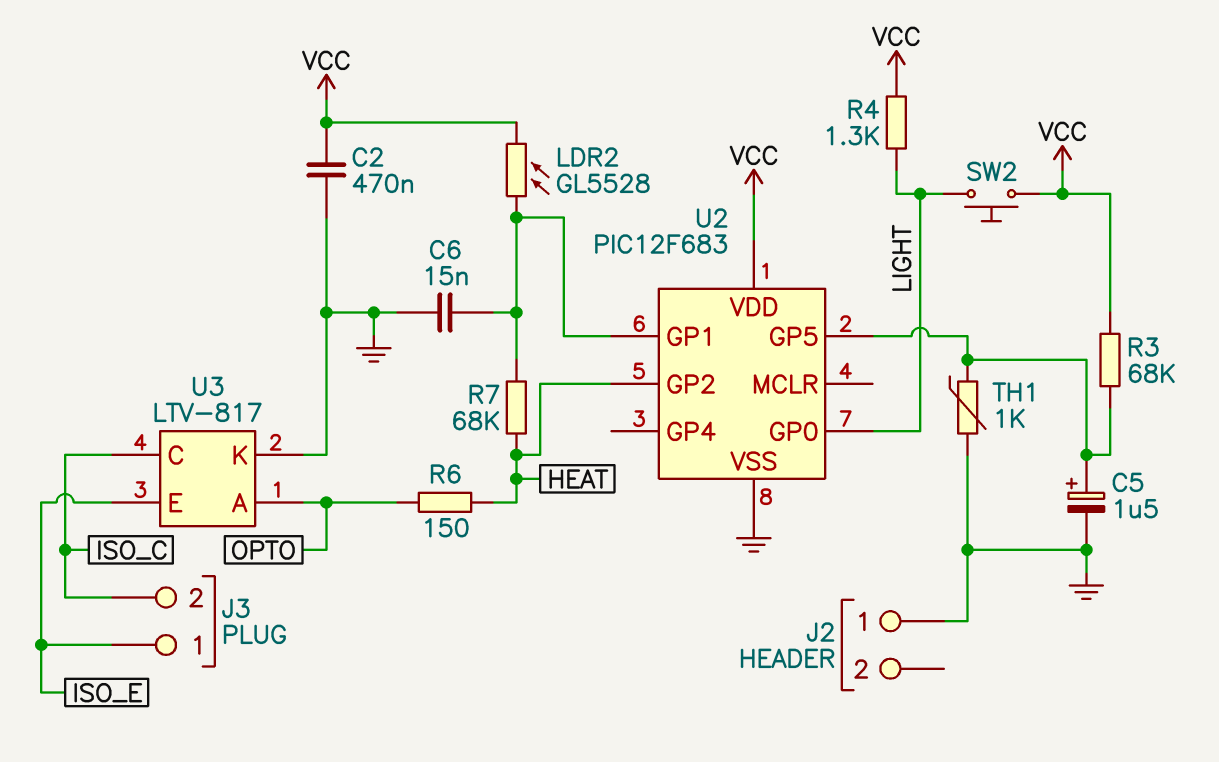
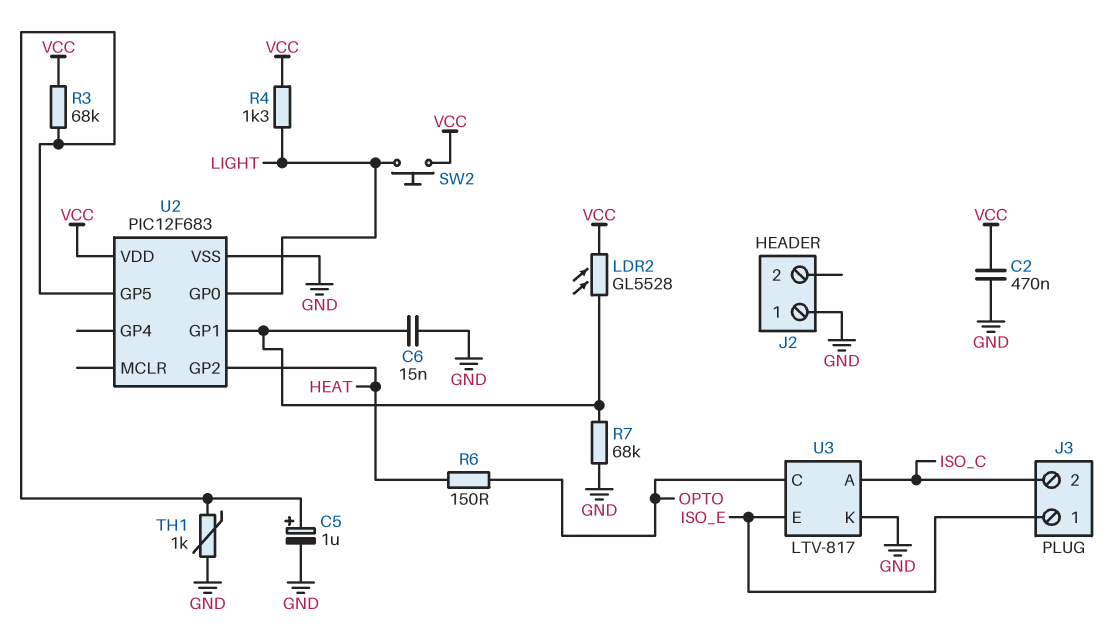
C5: 1.5uF (plus U2/GP5, minus GND) -> 1uF (plus U2/GP5, minus GND)
R7: 68k (HEAT, U2/GP1) -> 68k (GND, U2/GP1)
U3 pin A: OPTO -> ISO_C
U3 pin C: ISO_C -> OPTO

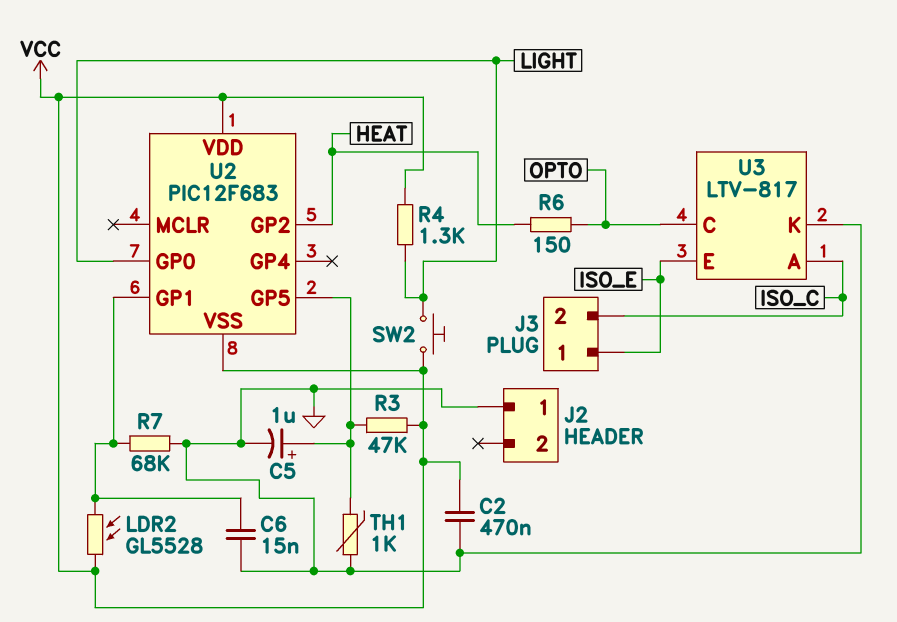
R3: 68k (U2/GP5, VCC) -> 47k (U2/GP5, VCC)
U2 pin VSS: GND -> VCC

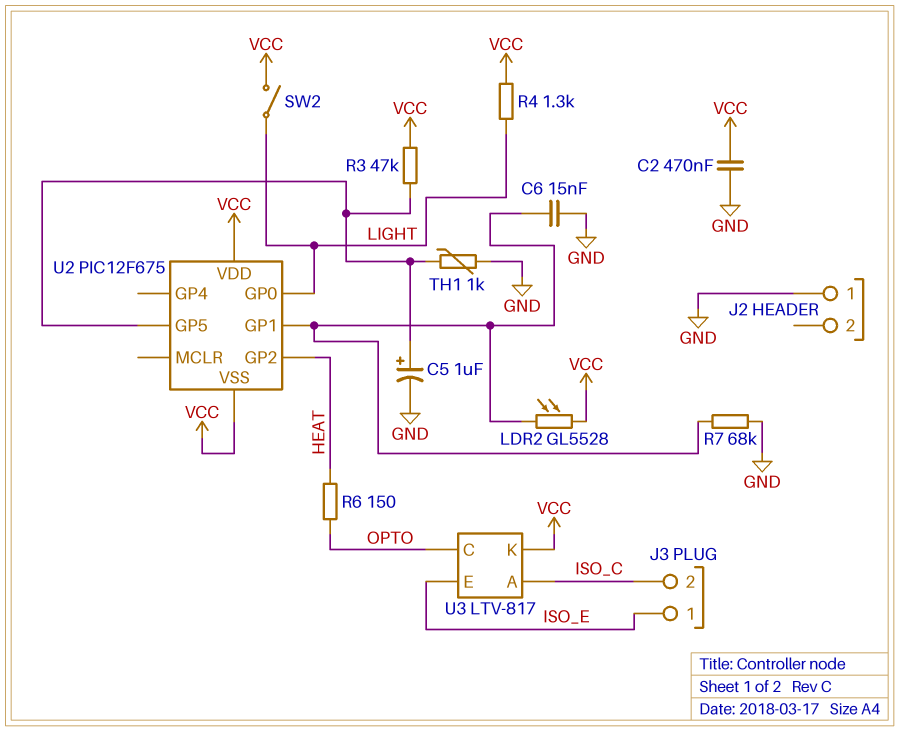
SW2: button (LIGHT, VCC) -> switch (LIGHT, VCC)
U2: PIC12F683 -> PIC12F675
U3 pin K: GND -> VCC

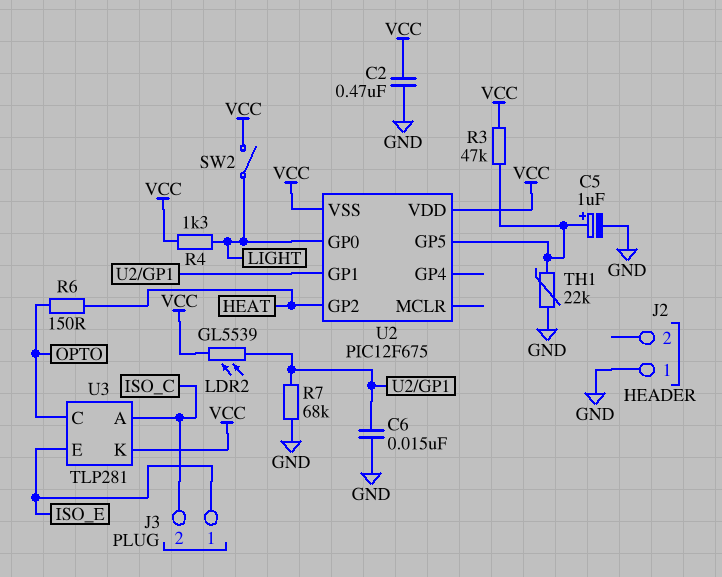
LDR2: GL5528 (U2/GP1, VCC) -> GL5539 (U2/GP1, VCC)
TH1: 1k (GND, U2/GP5) -> 22k (GND, U2/GP5)
U3: LTV-817 -> TLP281

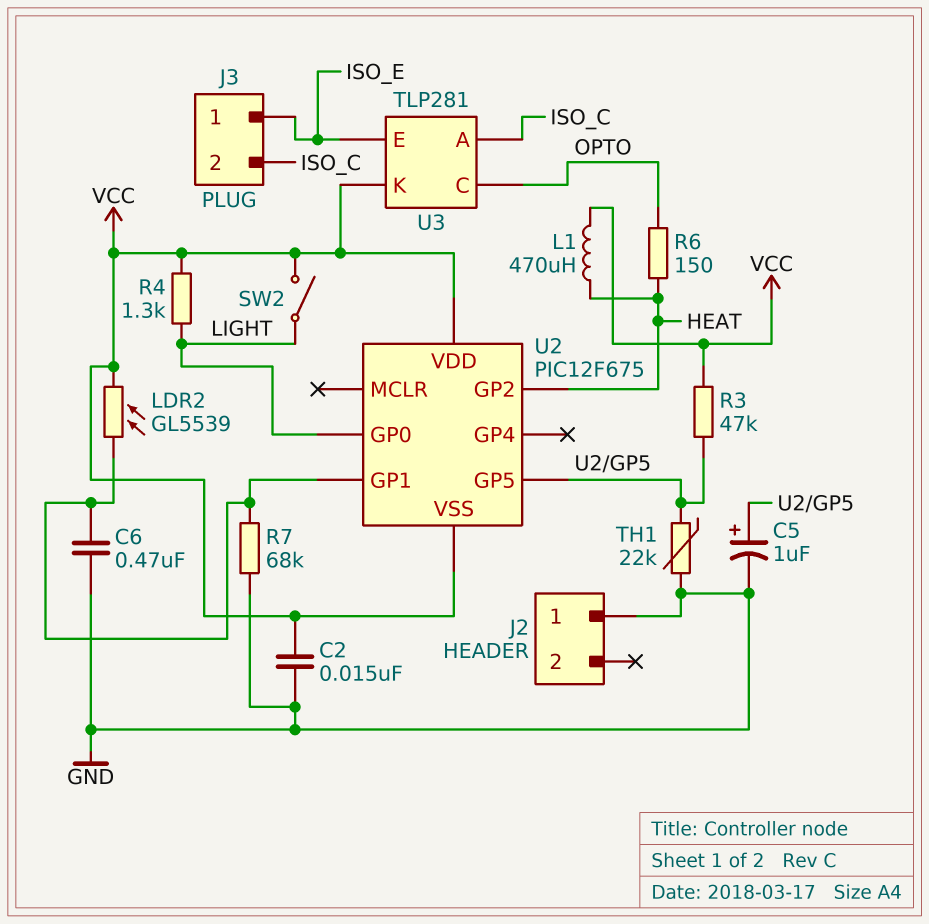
C2: 470nF (GND, VCC) -> 15nF (GND, VCC)
C6: 15nF (GND, U2/GP1) -> 470nF (GND, U2/GP1)
L1: none -> 470uH (HEAT, VCC)

